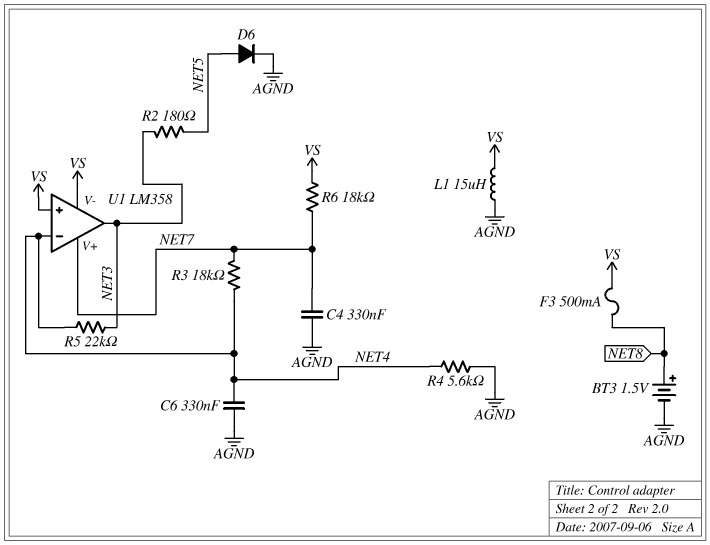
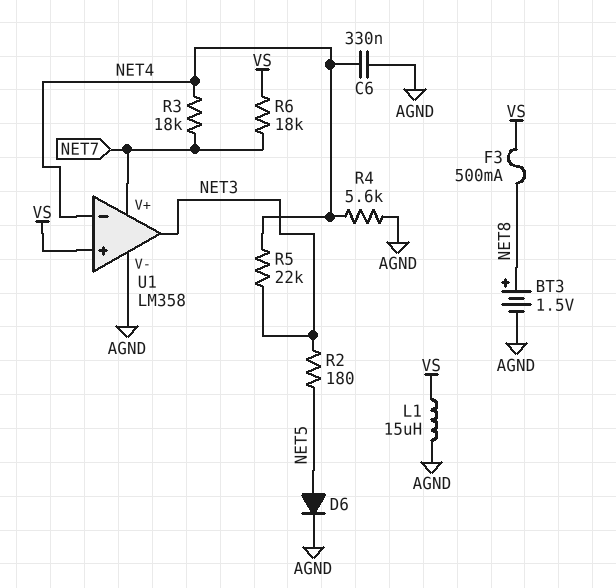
C4: 330nF (AGND, NET7) -> none
U1 pin V-: VS -> AGND

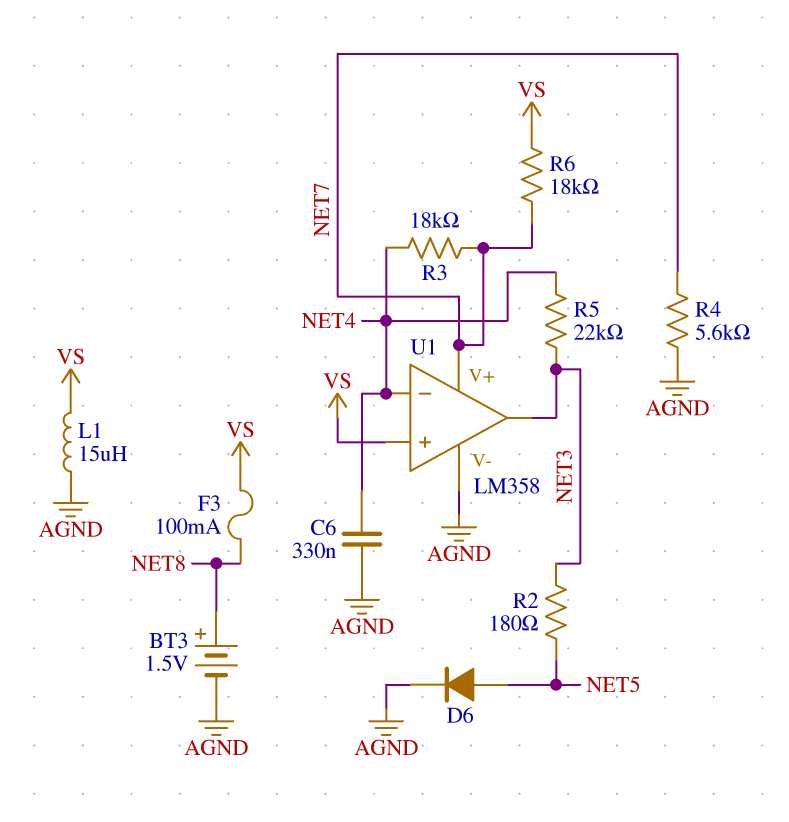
F3: 500mA (NET8, VS) -> 100mA (NET8, VS)
R4: 5.6k (AGND, NET4) -> 5.6k (AGND, NET7)

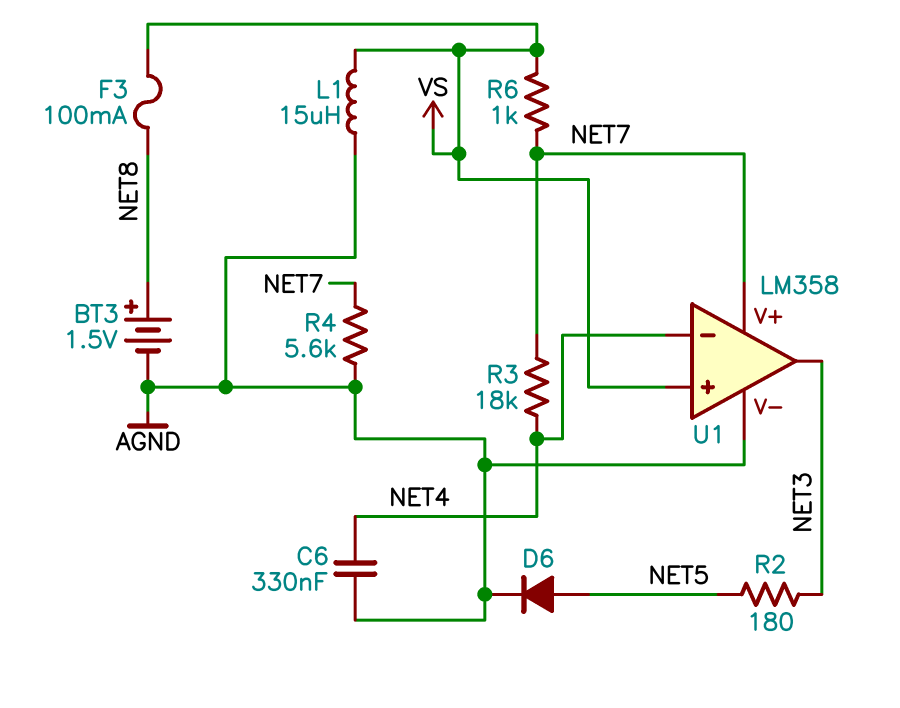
R5: 22k (NET3, NET4) -> none
R6: 18k (NET7, VS) -> 1k (NET7, VS)

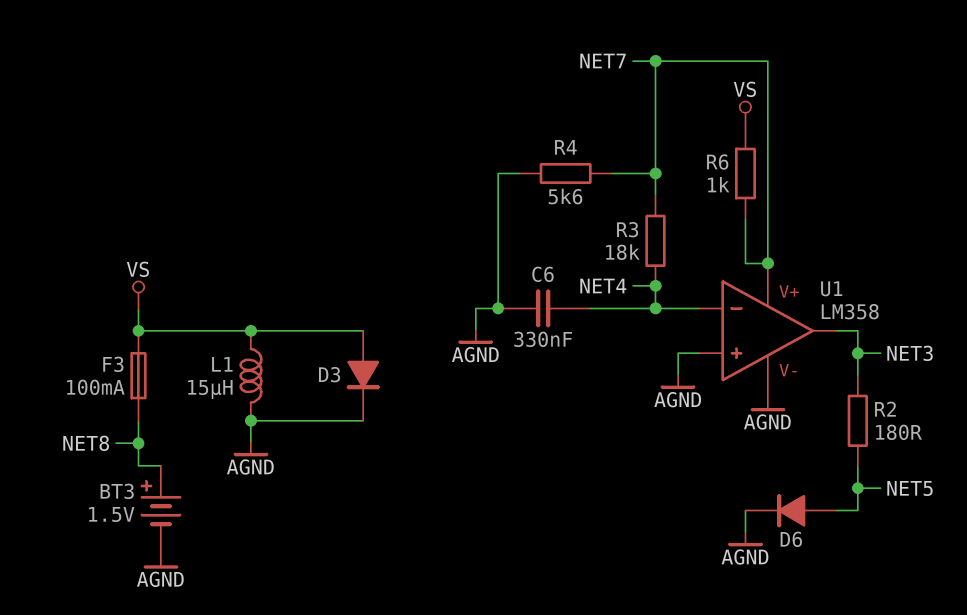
D3: none -> diode (A VS, K AGND)
U1 pin in+: VS -> AGND

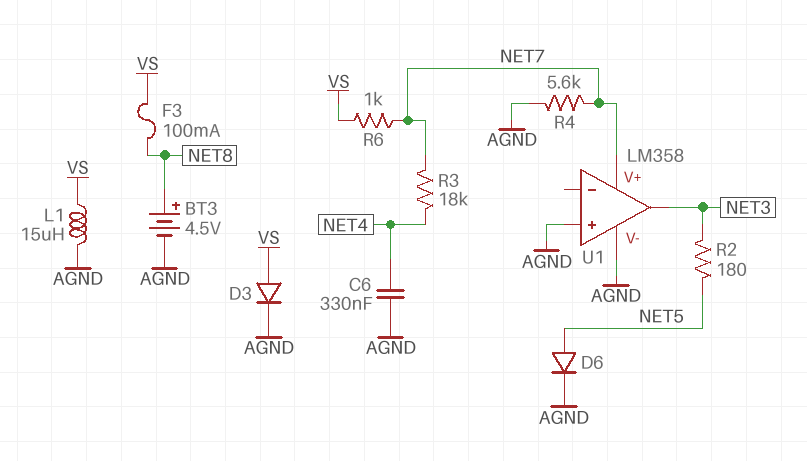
BT3: 1.5V (plus NET8, minus AGND) -> 4.5V (plus NET8, minus AGND)
U1 pin in-: NET4 -> none

